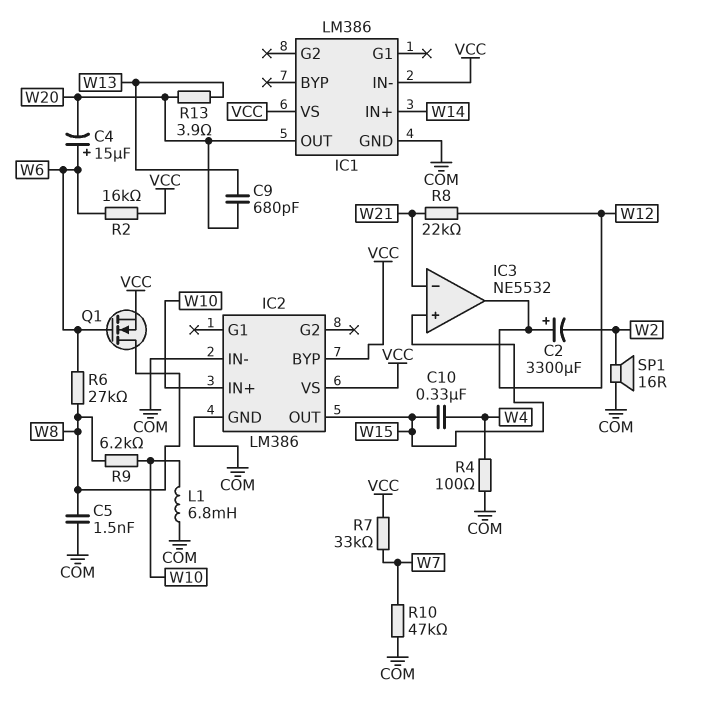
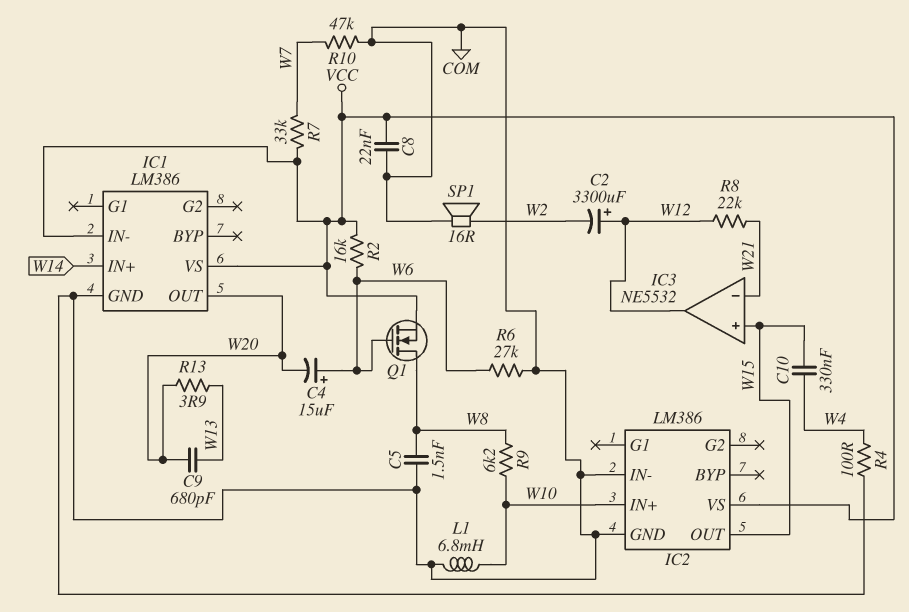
C8: none -> 22nF (COM, VCC)
IC2 pin BYP: VCC -> none
R6: 27k (W6, W8) -> 27k (COM, W6)

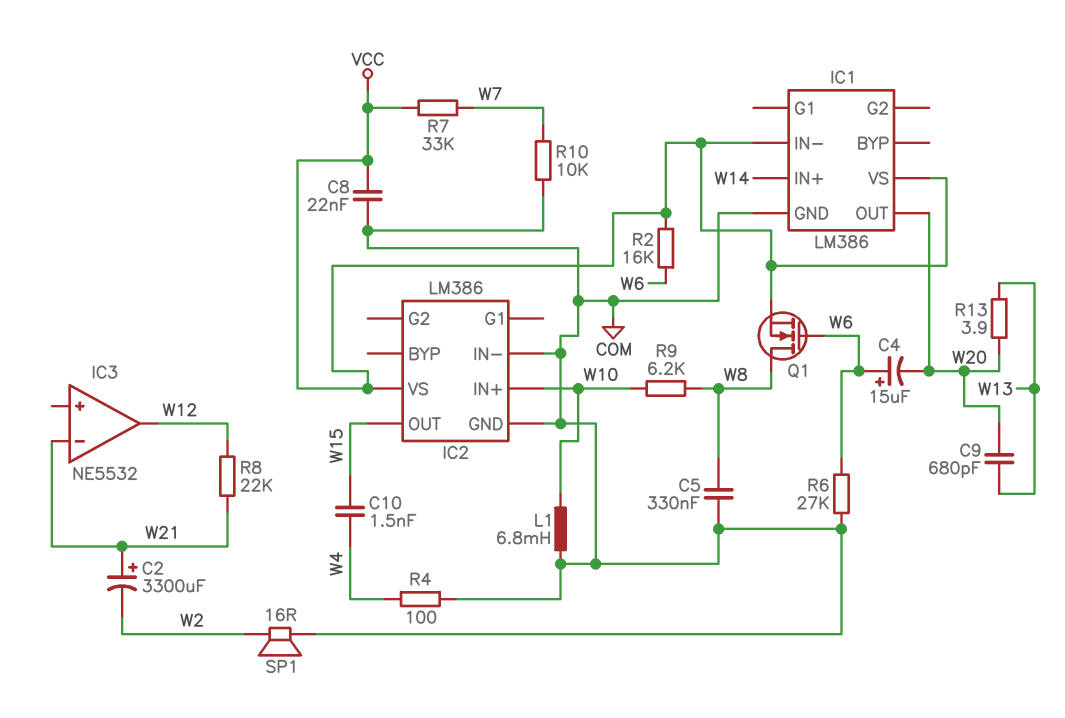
C2: 3300uF (plus W12, minus W2) -> 3300uF (plus W21, minus W2)
C5: 1.5nF (COM, W8) -> 330nF (COM, W8)
C10: 330nF (W4, W15) -> 1.5nF (W4, W15)
IC3 pin in+: W15 -> none
R10: 47k (COM, W7) -> 10k (COM, W7)

